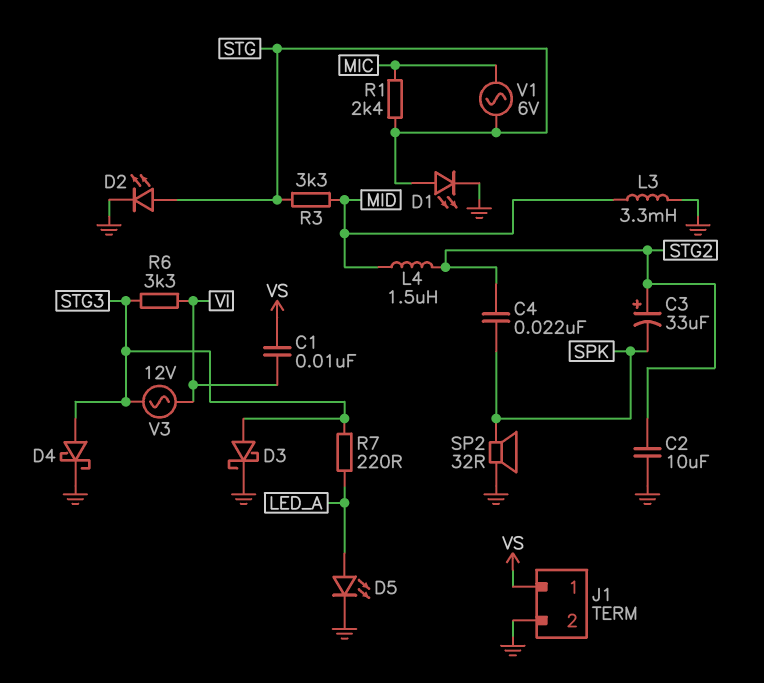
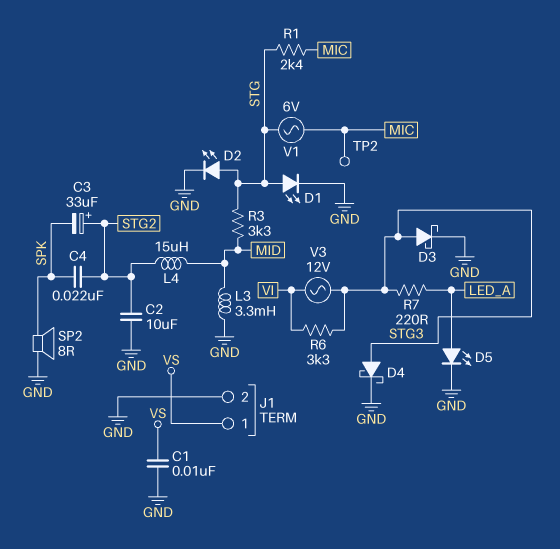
C1: 10nF (VI, VS) -> 10nF (GND, VS)
L4: 1.5uH (MID, STG2) -> 15uH (MID, STG2)
SP2: speaker 32R (GND, SPK) -> speaker 8R (GND, SPK)
TP2: none -> test point (MIC)

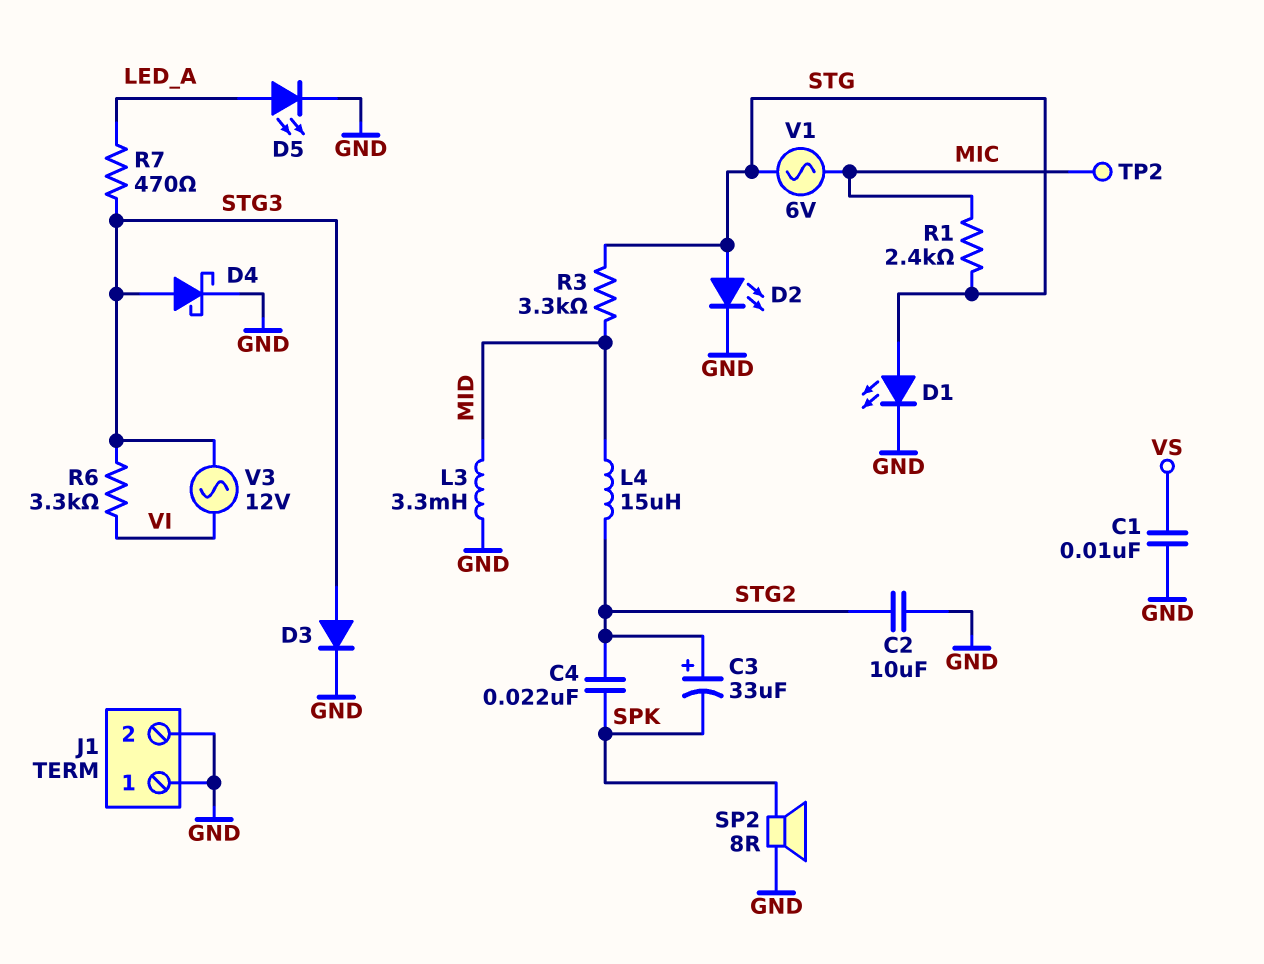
D3: schottky (A STG3, K GND) -> diode (A STG3, K GND)
J1 pin 1: VS -> GND
R7: 220 (LED_A, STG3) -> 470 (LED_A, STG3)

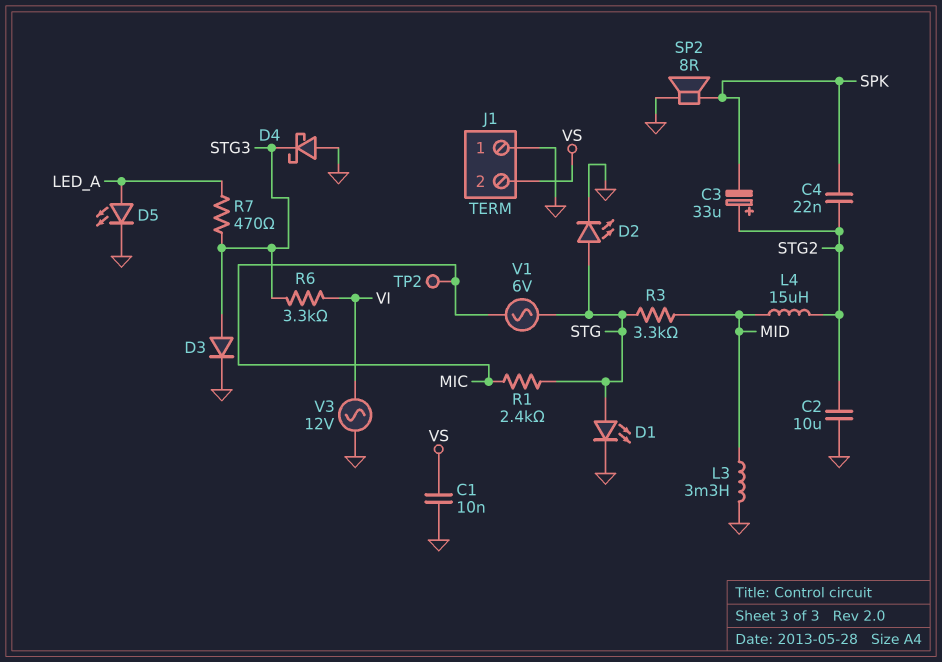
D4: schottky (A STG3, K GND) -> schottky (A GND, K STG3)
J1 pin 2: GND -> VS
V3: AC 12V (STG3, VI) -> AC 12V (GND, VI)

